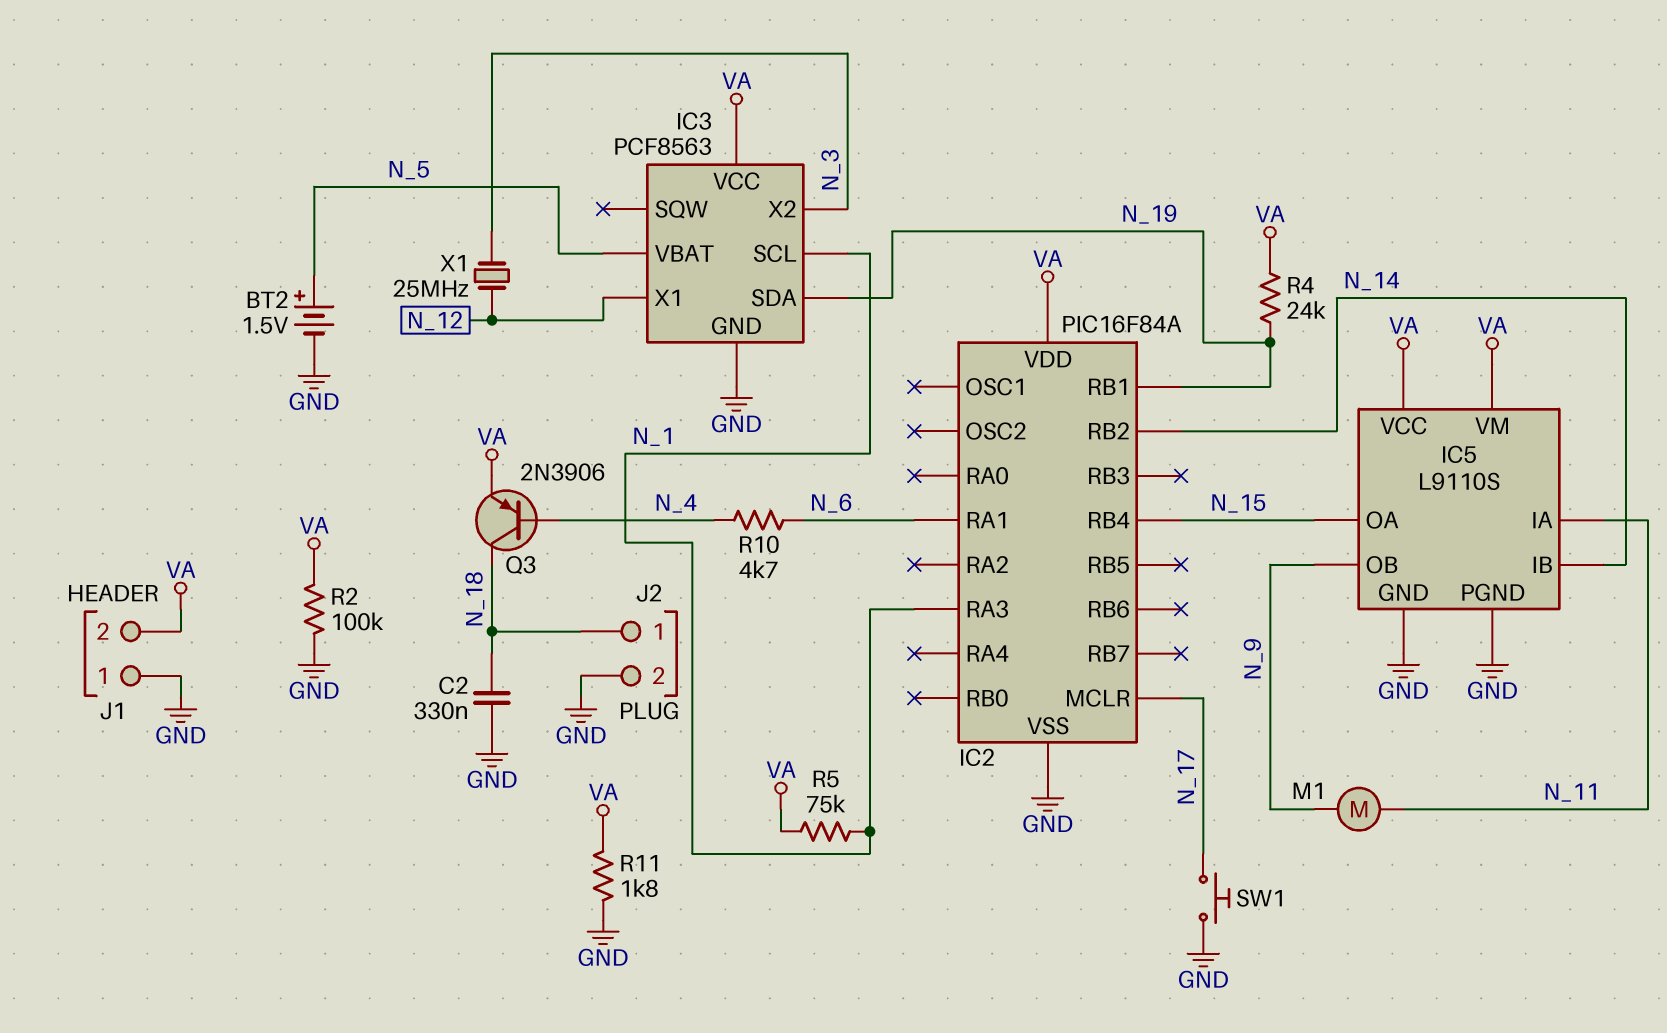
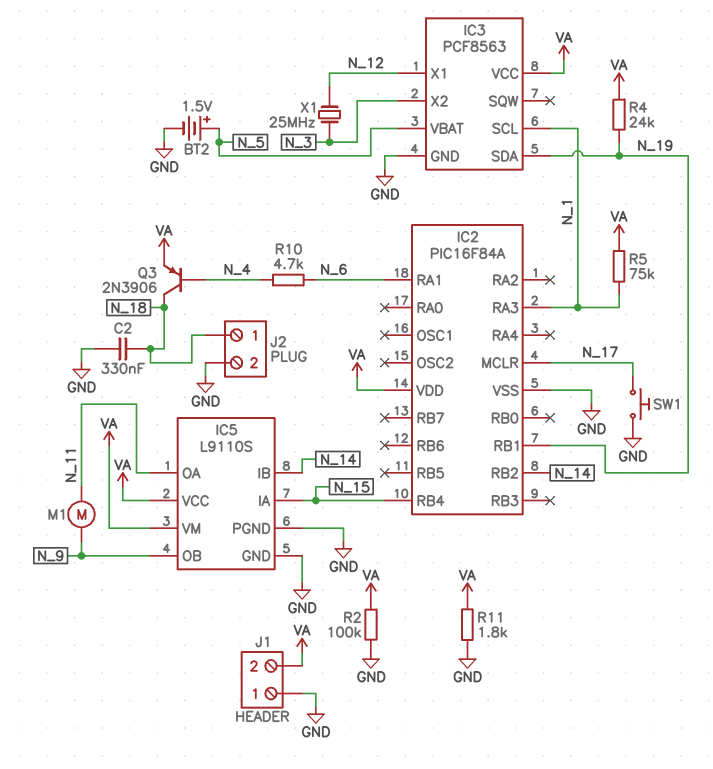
IC5 pin IA: N_11 -> N_15
IC5 pin OA: N_15 -> N_11

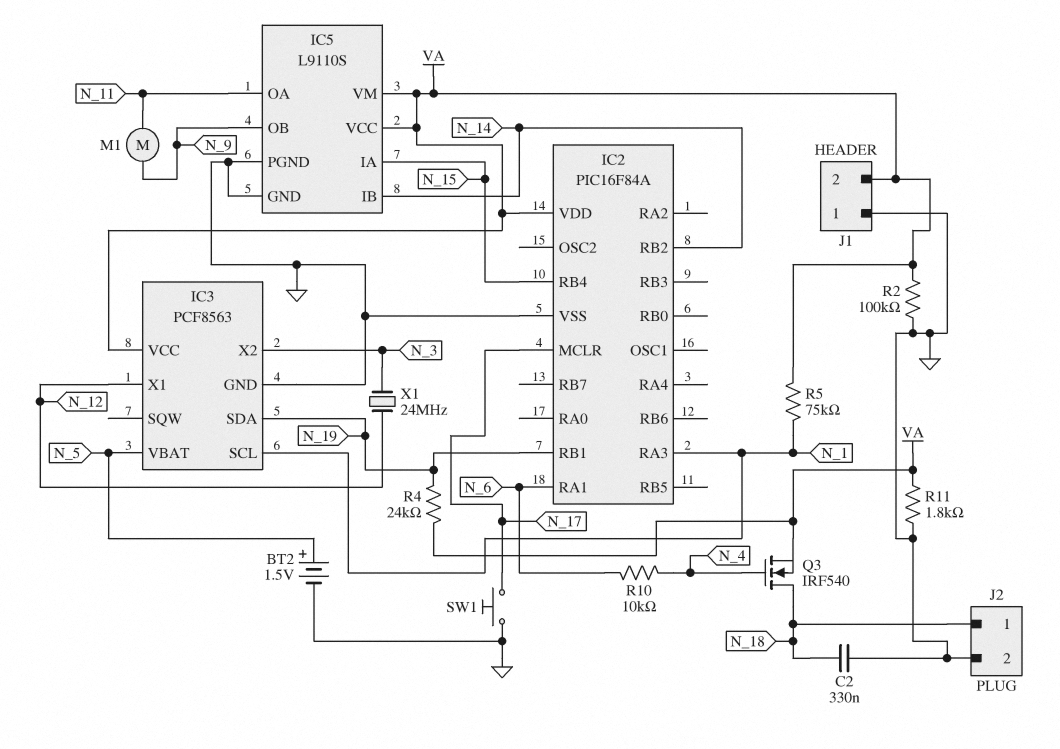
Q3: PNP 2N3906 (B N_4, C N_18, E VA) -> NMOS IRF540 (G N_4, D N_18, S VA)
R10: 4.7k (N_4, N_6) -> 10k (N_4, N_6)
X1: 25MHz (N_3, N_12) -> 24MHz (N_3, N_12)

